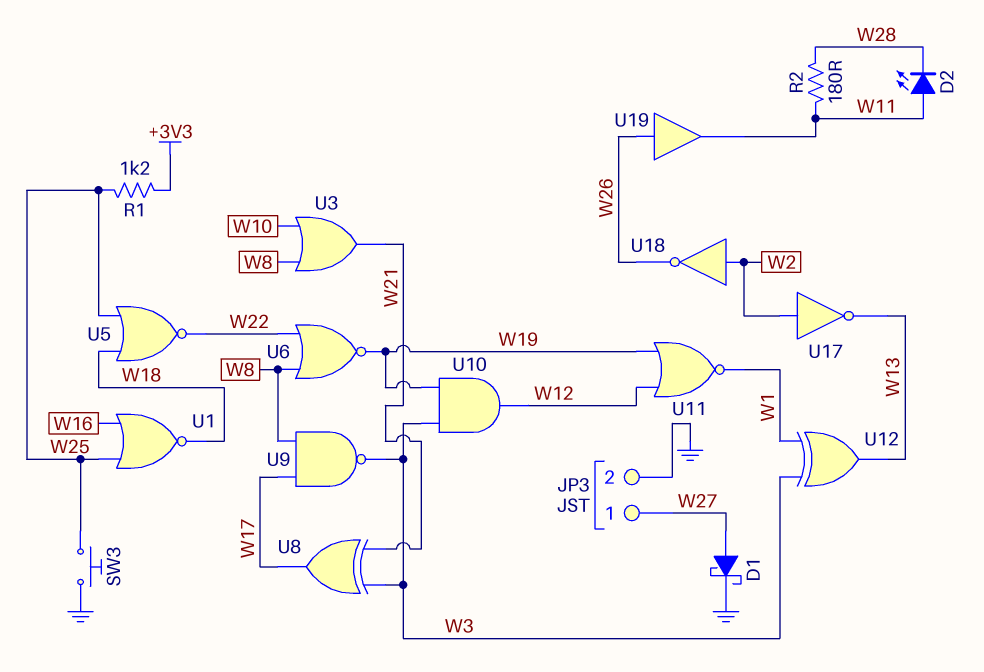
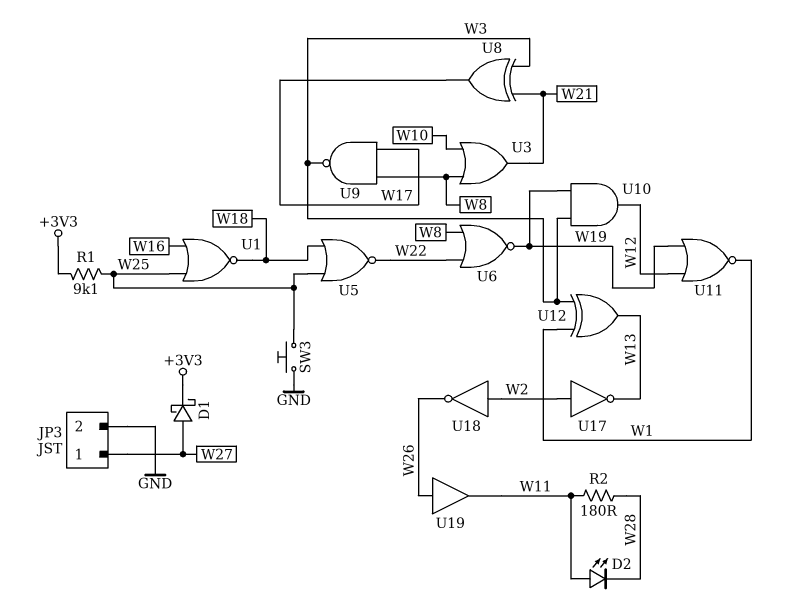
D1: schottky (A W27, K GND) -> schottky (A W27, K +3V3)
R1: 1.2k (+3V3, W25) -> 9.1k (+3V3, W25)

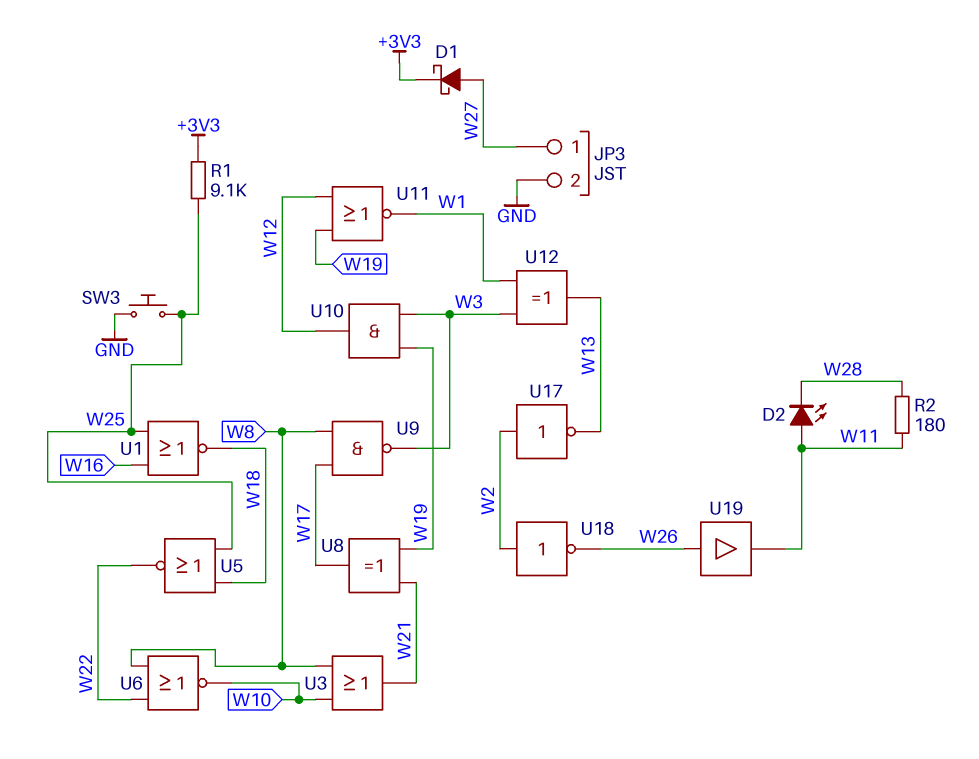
U6: NOR (in W8, in W22, out W19) -> NOR (in W8, in W22, out W10)
U8: XOR (in W3, in W21, out W17) -> XOR (in W19, in W21, out W17)

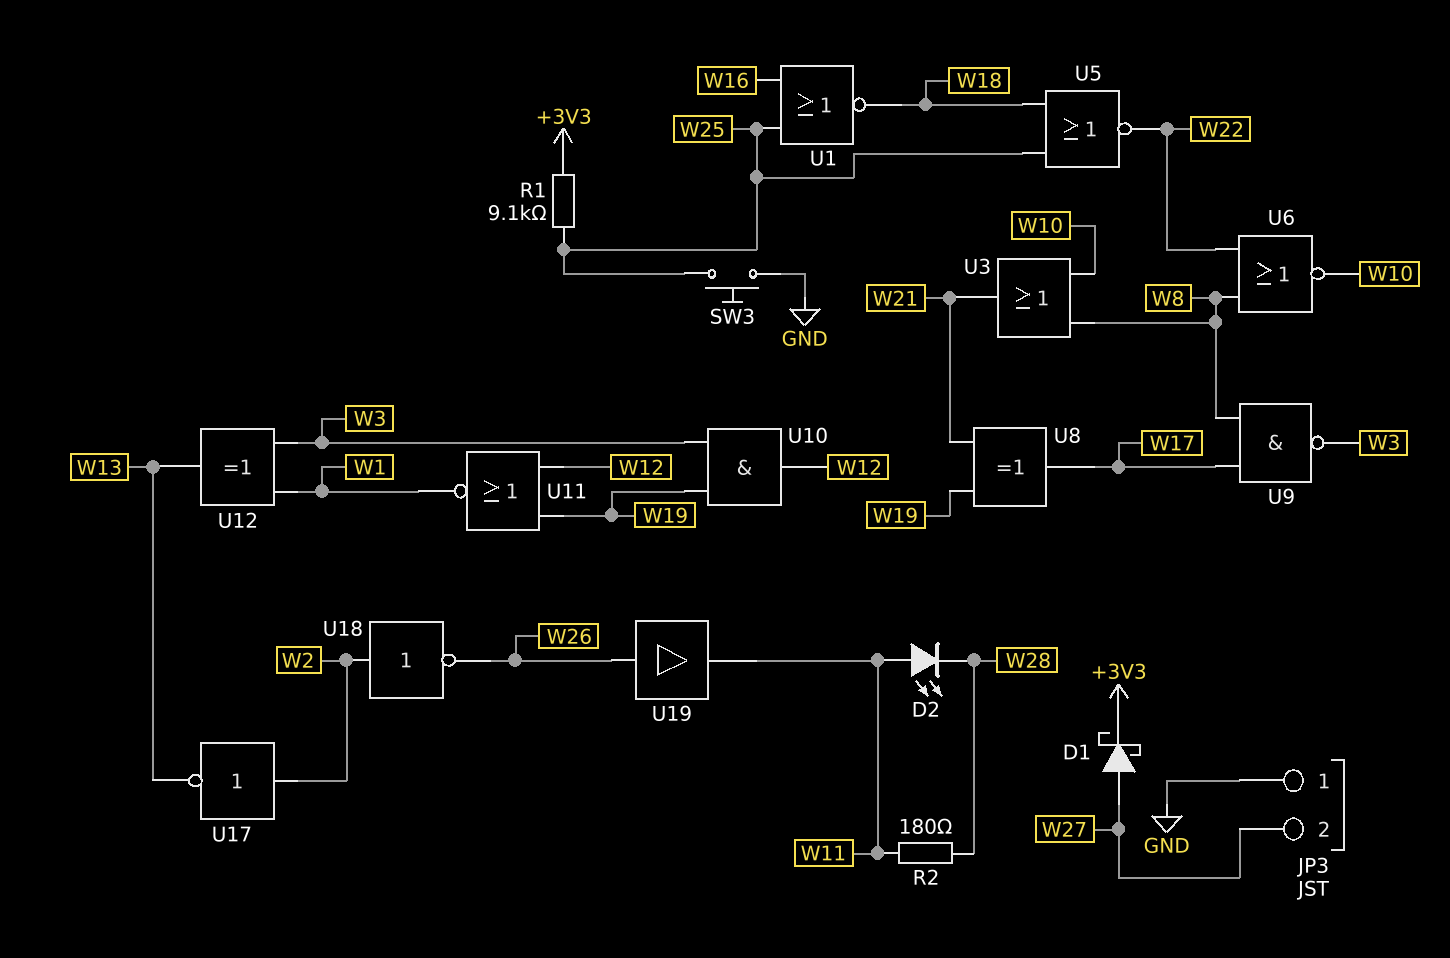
JP3 pin 1: W27 -> GND
JP3 pin 2: GND -> W27

